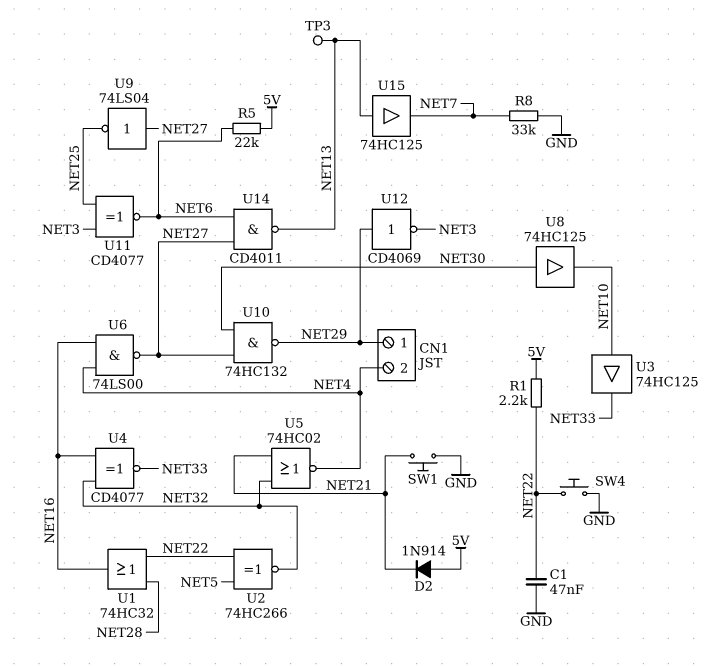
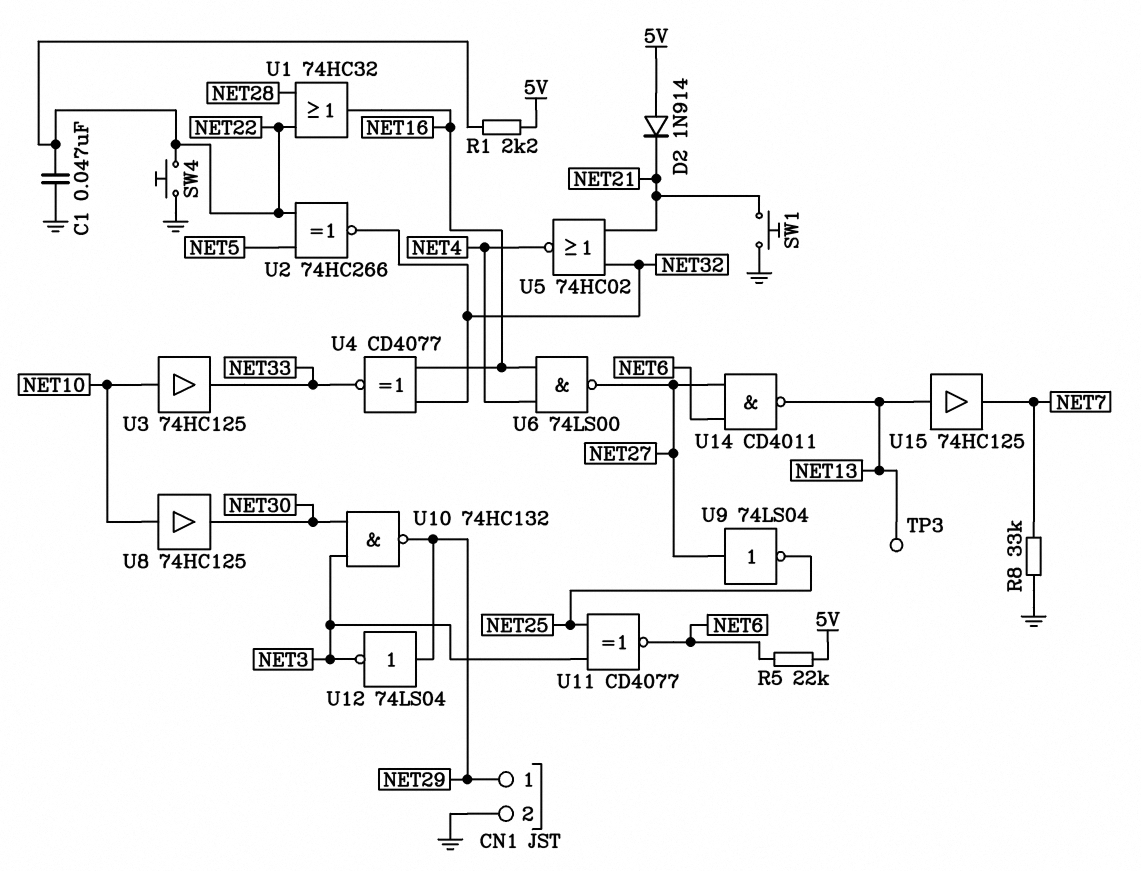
CN1 pin 2: NET4 -> GND
U8: buffer 74HC125 (in NET30, out NET10) -> buffer 74HC125 (in NET10, out NET30)
U10: NAND 74HC132 (in NET27, in NET30, out NET29) -> NAND 74HC132 (in NET3, in NET30, out NET29)
U12: NOT CD4069 (in NET29, out NET3) -> NOT 74LS04 (in NET29, out NET3)

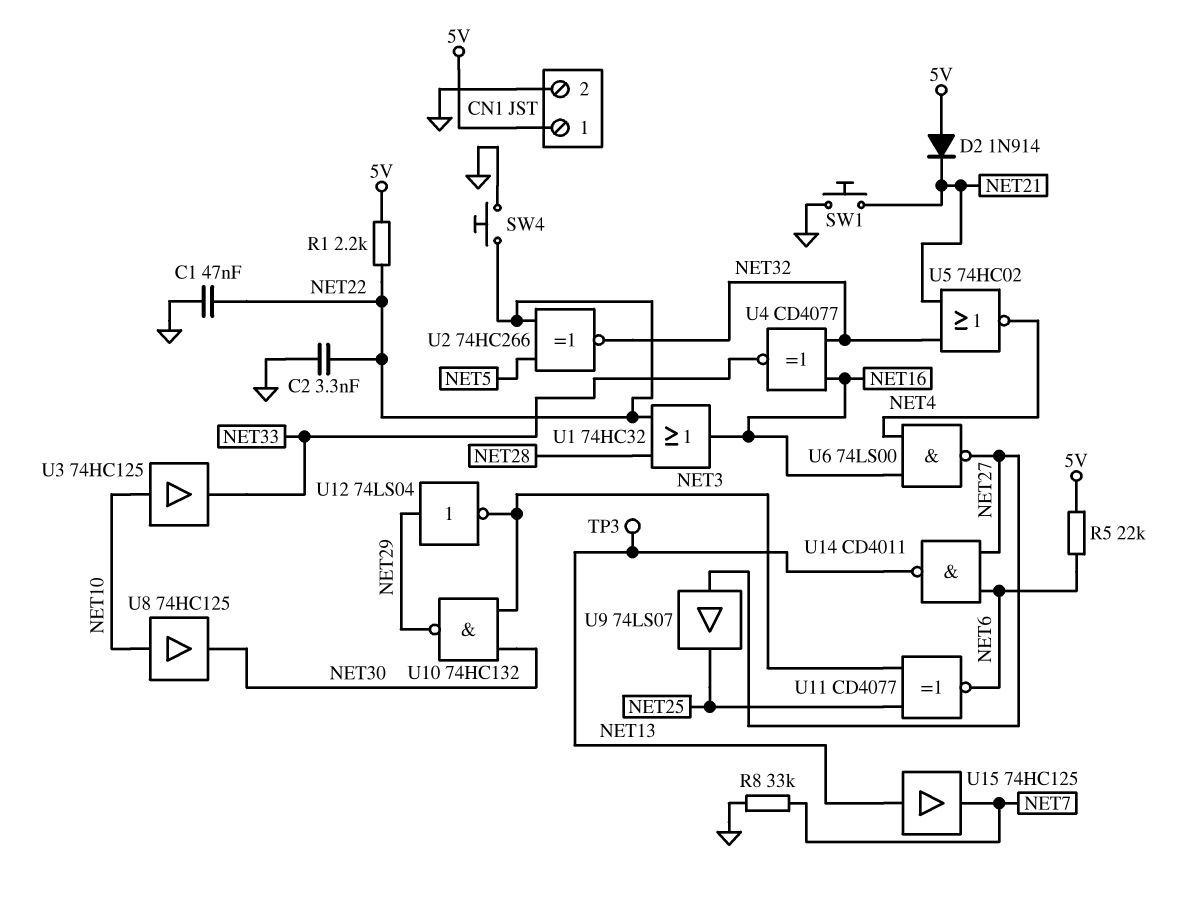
C2: none -> 3.3nF (GND, NET22)
CN1 pin 1: NET29 -> 5V
U9: NOT 74LS04 (in NET27, out NET25) -> buffer 74LS07 (in NET27, out NET25)

